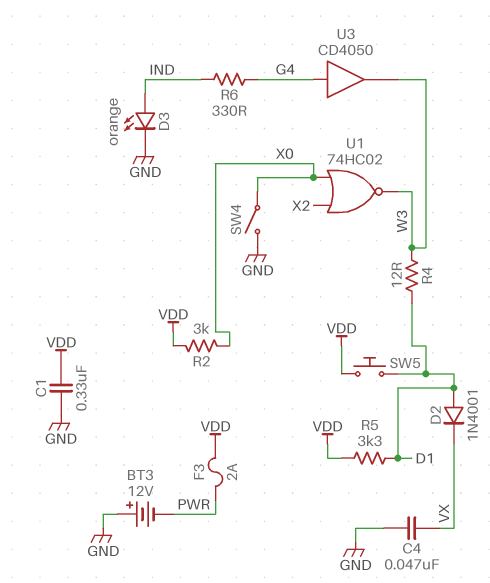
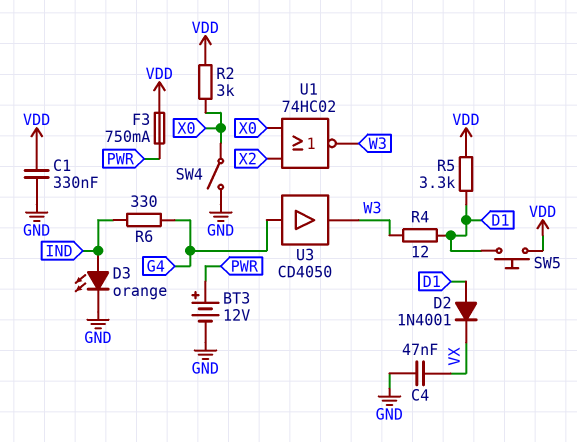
BT3: 12V (plus GND, minus PWR) -> 12V (plus PWR, minus GND)
F3: 2A (PWR, VDD) -> 750mA (PWR, VDD)

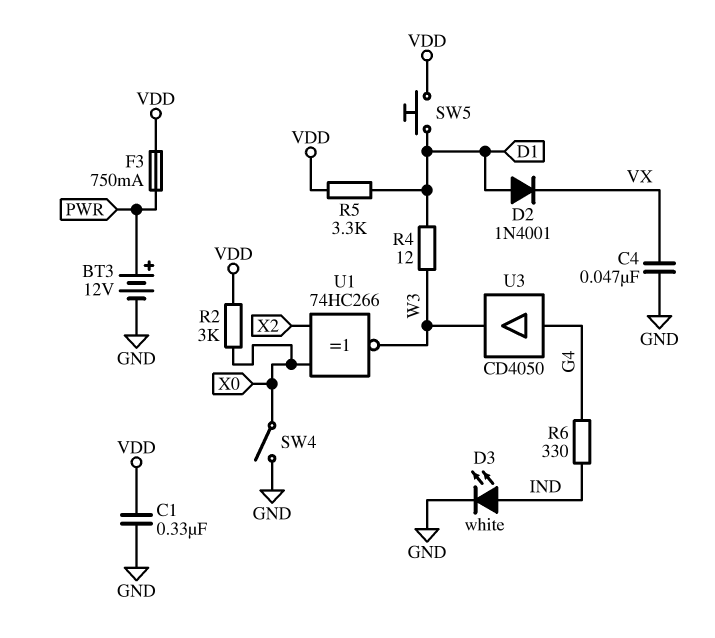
D3: LED orange (A IND, K GND) -> LED white (A IND, K GND)
U1: NOR 74HC02 (in X0, in X2, out W3) -> XNOR 74HC266 (in X0, in X2, out W3)

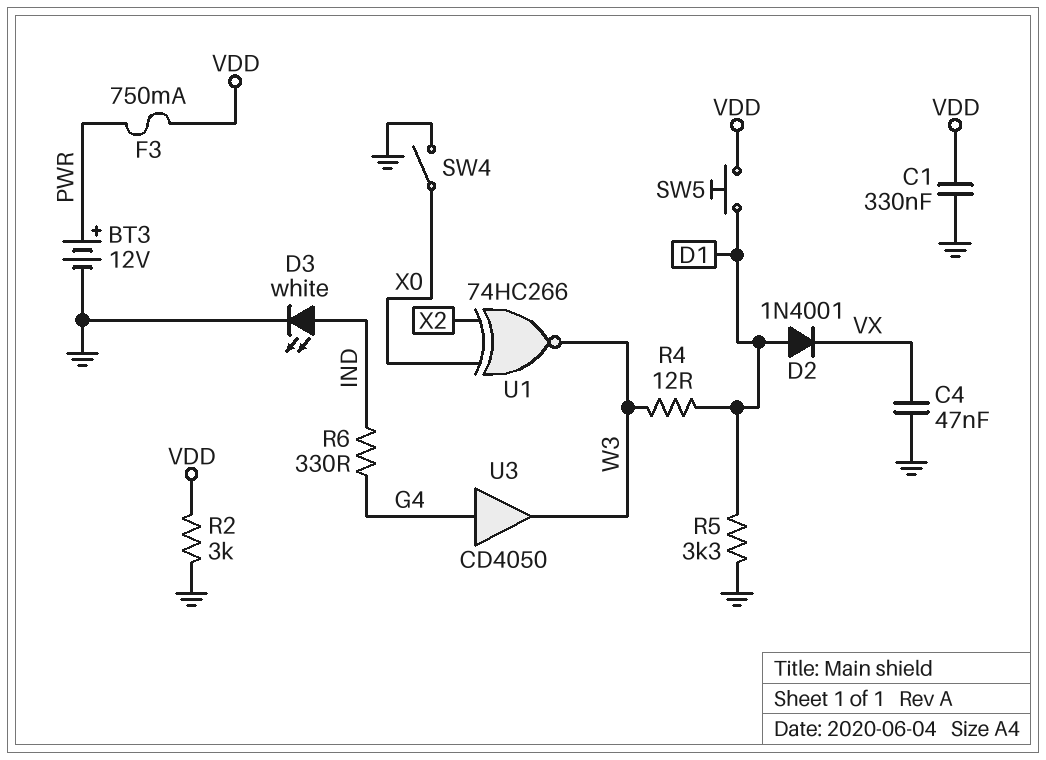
R2: 3k (VDD, X0) -> 3k (GND, VDD)
R5: 3.3k (D1, VDD) -> 3.3k (D1, GND)

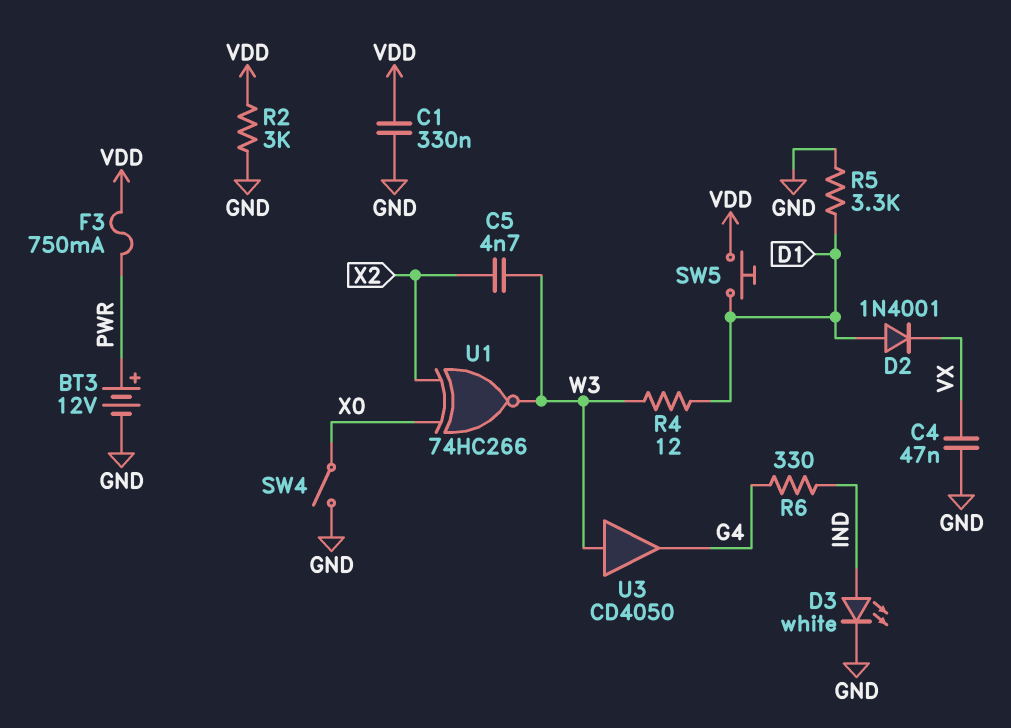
C5: none -> 4.7nF (W3, X2)
U3: buffer CD4050 (in G4, out W3) -> buffer CD4050 (in W3, out G4)

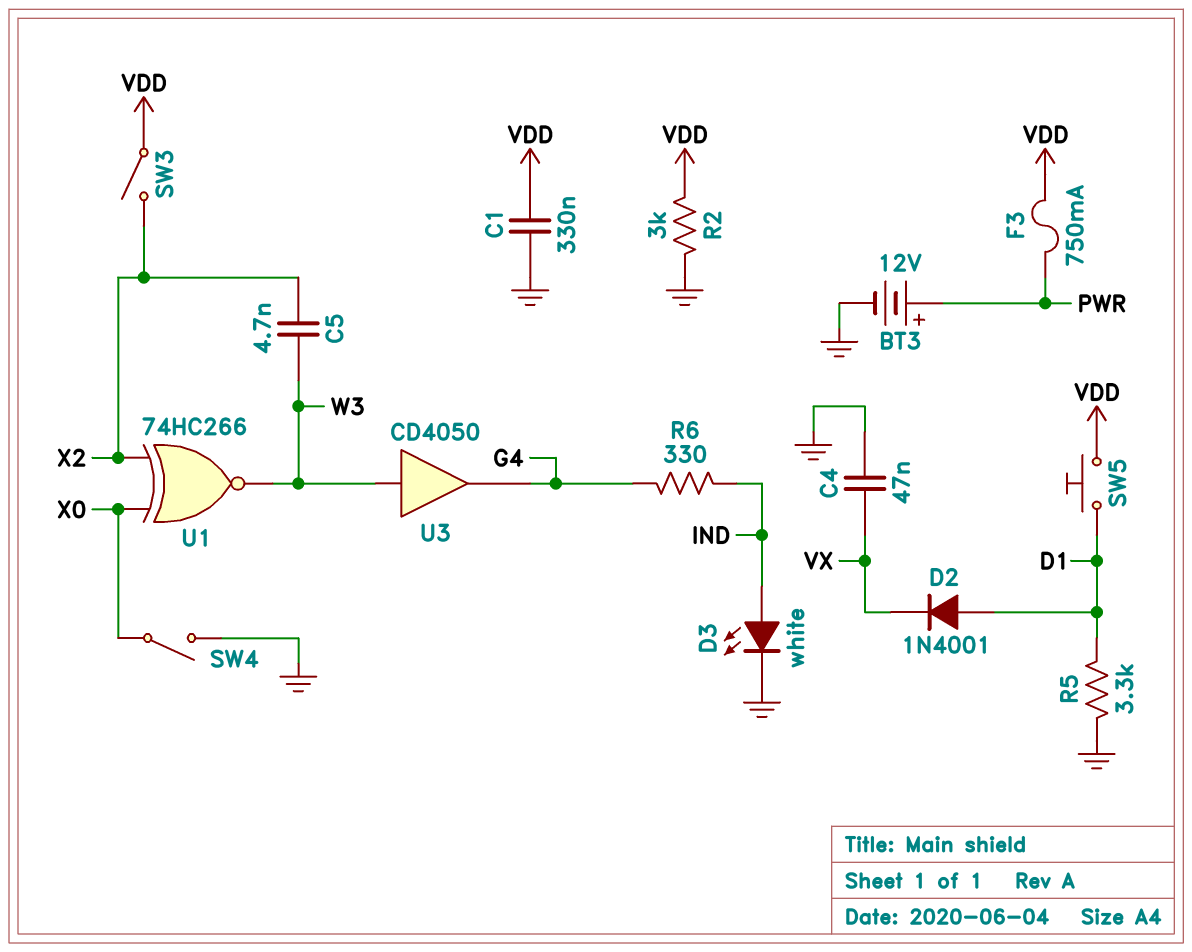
R4: 12 (D1, W3) -> none
SW3: none -> switch (VDD, X2)

